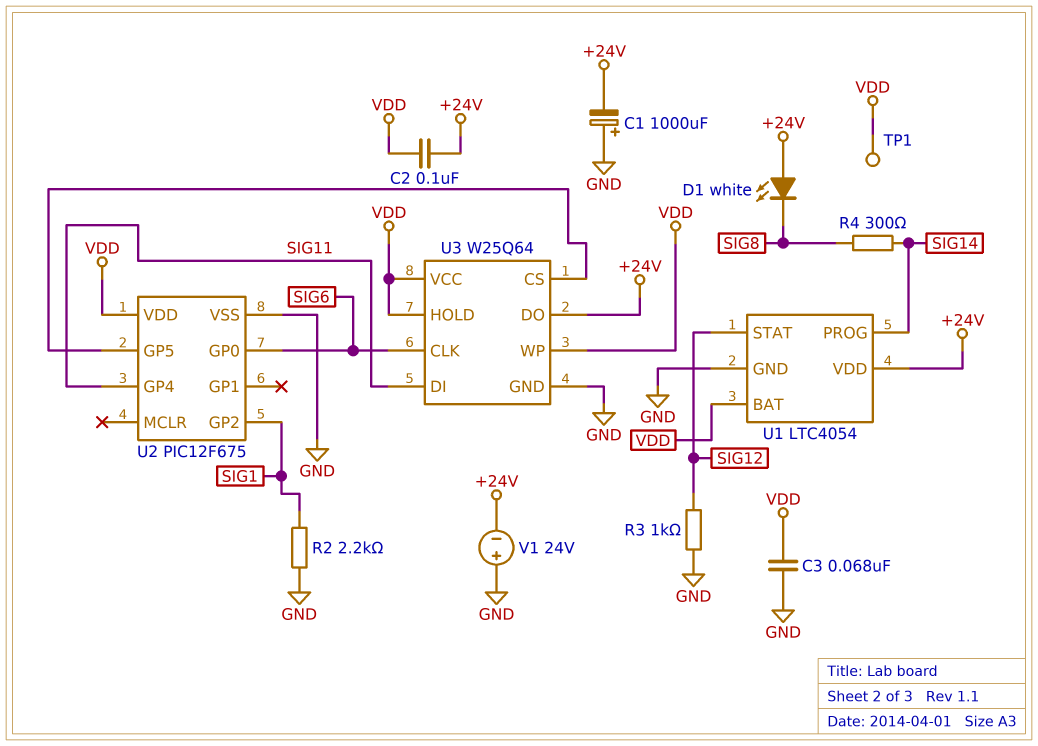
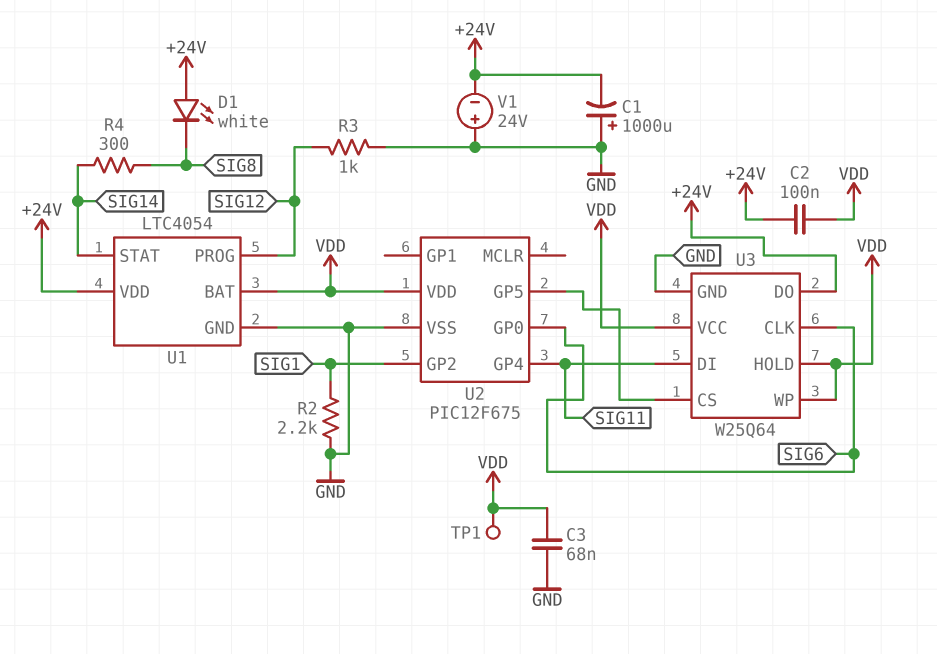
U1 pin PROG: SIG14 -> SIG12
U1 pin STAT: SIG12 -> SIG14

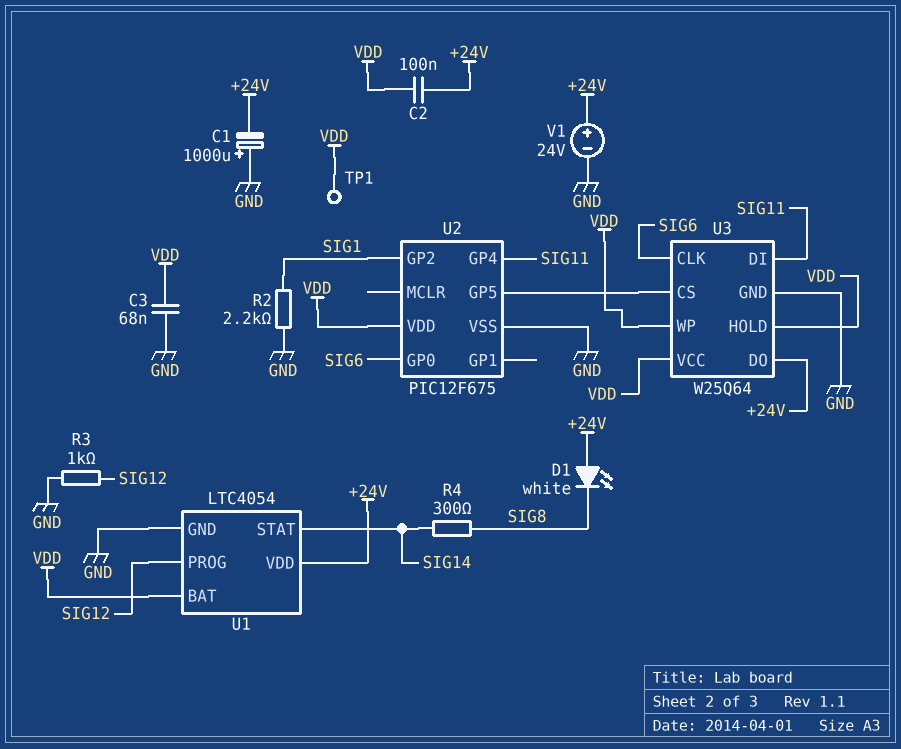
V1: 24V (plus GND, minus +24V) -> 24V (plus +24V, minus GND)

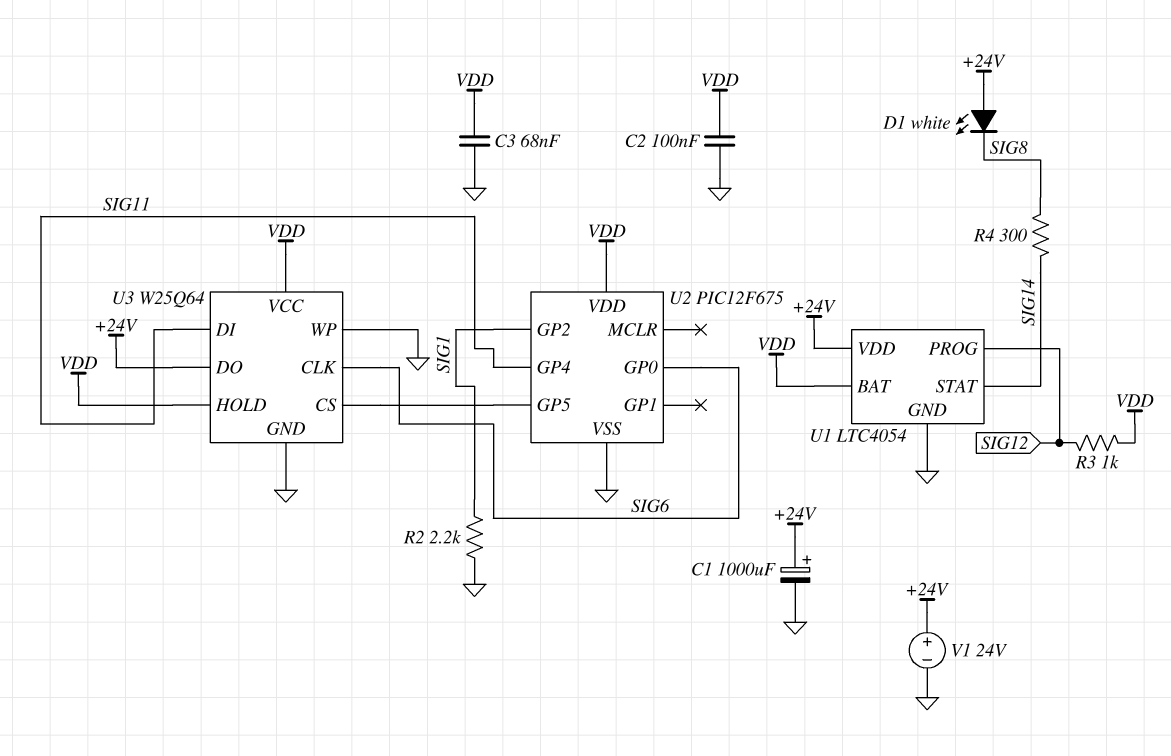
C1: 1000uF (plus GND, minus +24V) -> 1000uF (plus +24V, minus GND)
C2: 100nF (+24V, VDD) -> 100nF (GND, VDD)
R3: 1k (GND, SIG12) -> 1k (SIG12, VDD)
TP1: test point (VDD) -> none
U3 pin WP: VDD -> GND

